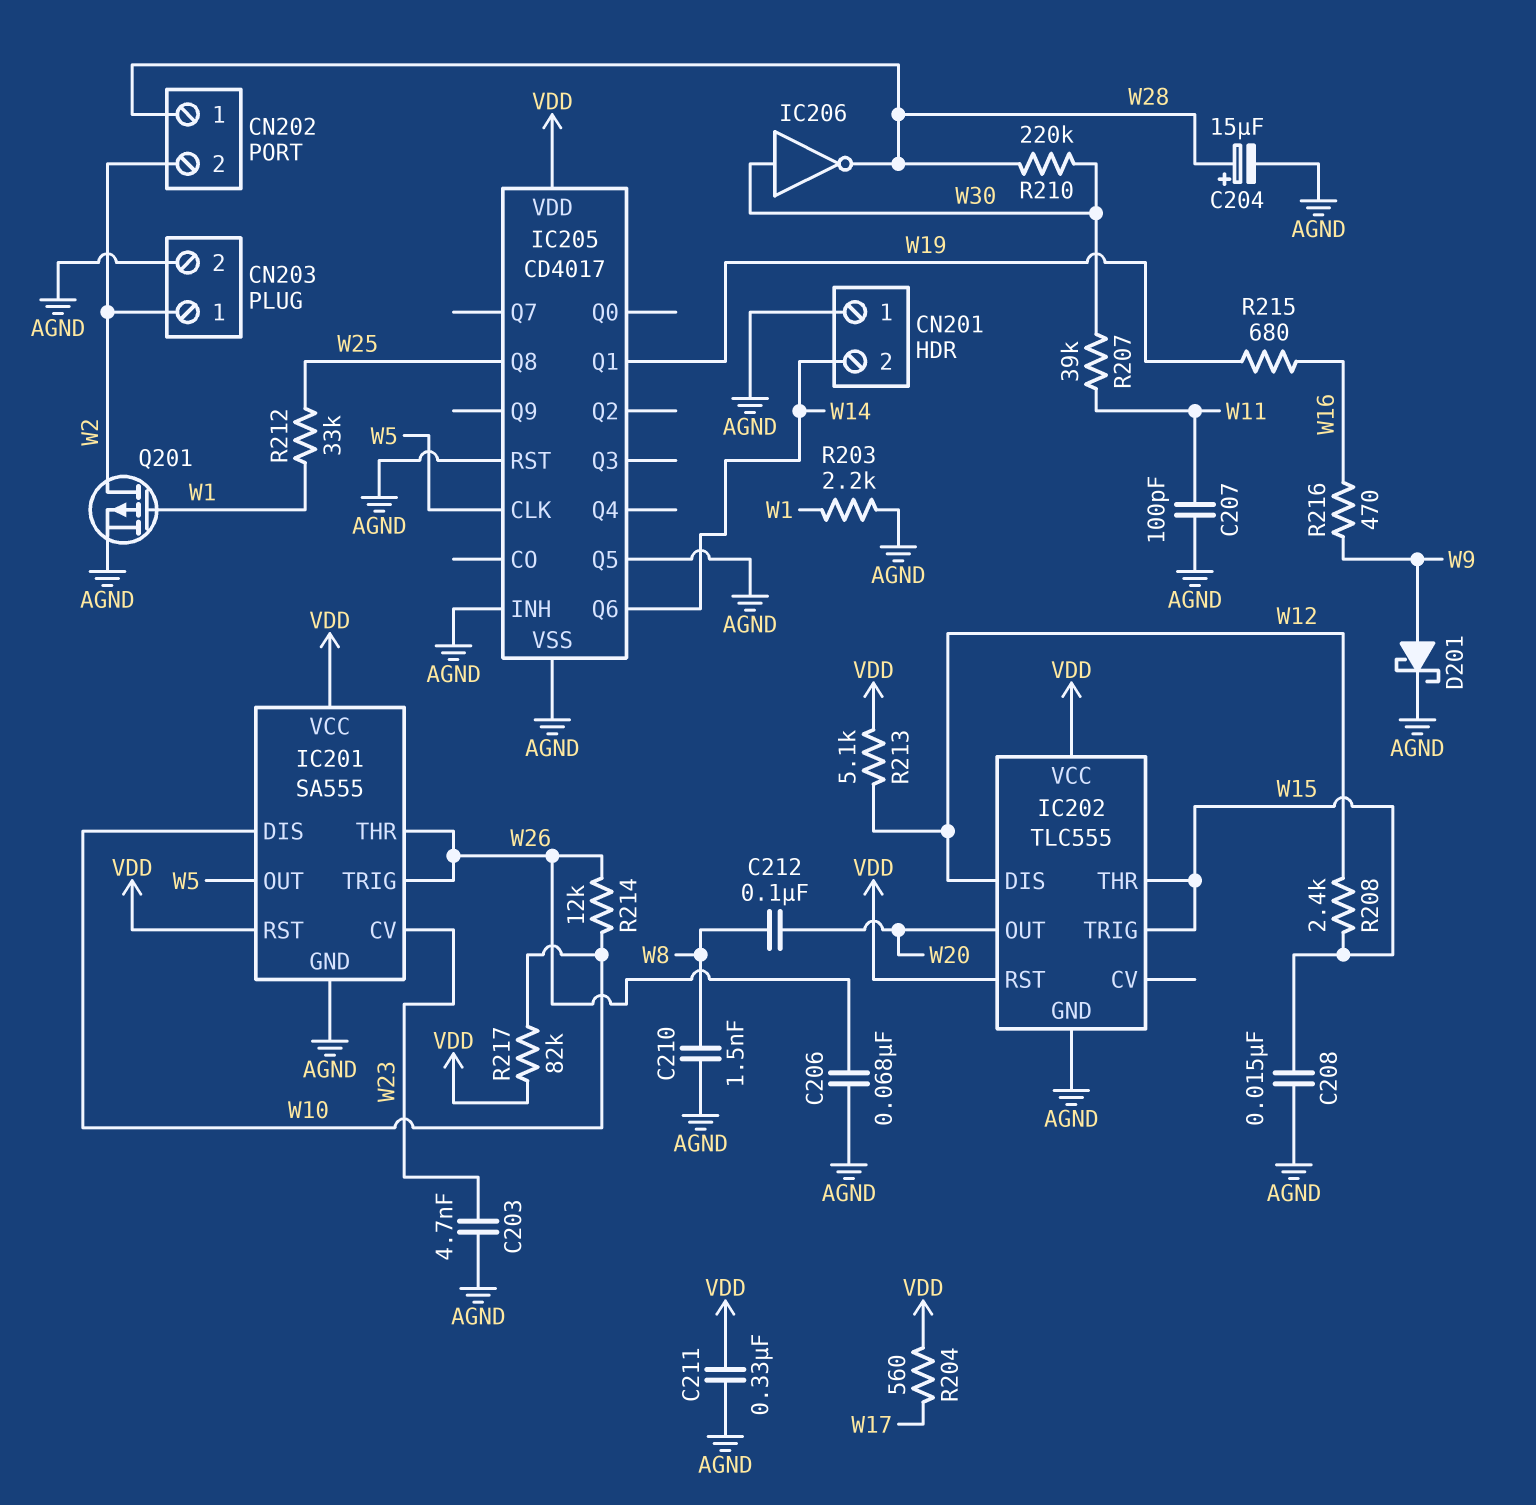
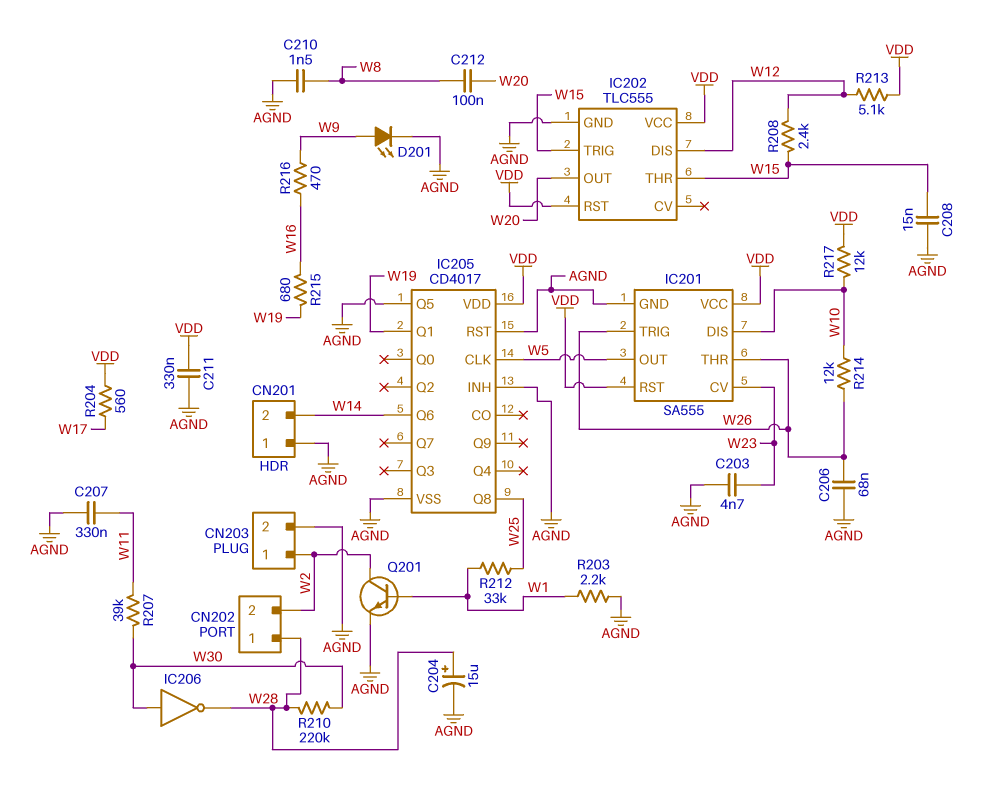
C207: 100pF (AGND, W11) -> 330nF (AGND, W11)
D201: schottky (A W9, K AGND) -> LED (A W9, K AGND)
Q201: PMOS (G W1, D W2, S AGND) -> NPN (B W1, C W2, E AGND)
R217: 82k (VDD, W10) -> 12k (VDD, W10)

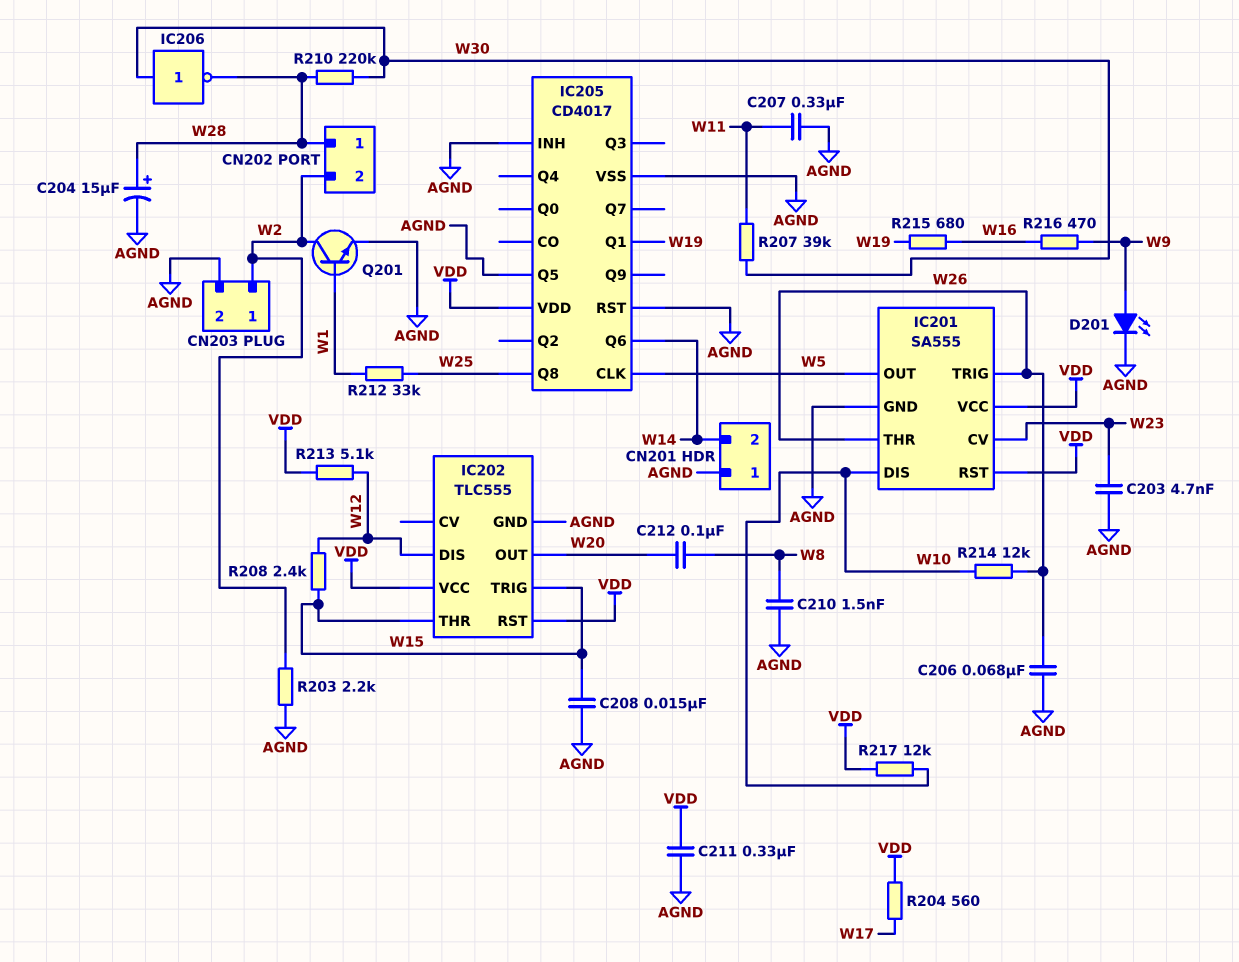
R203: 2.2k (AGND, W1) -> 2.2k (AGND, W2)

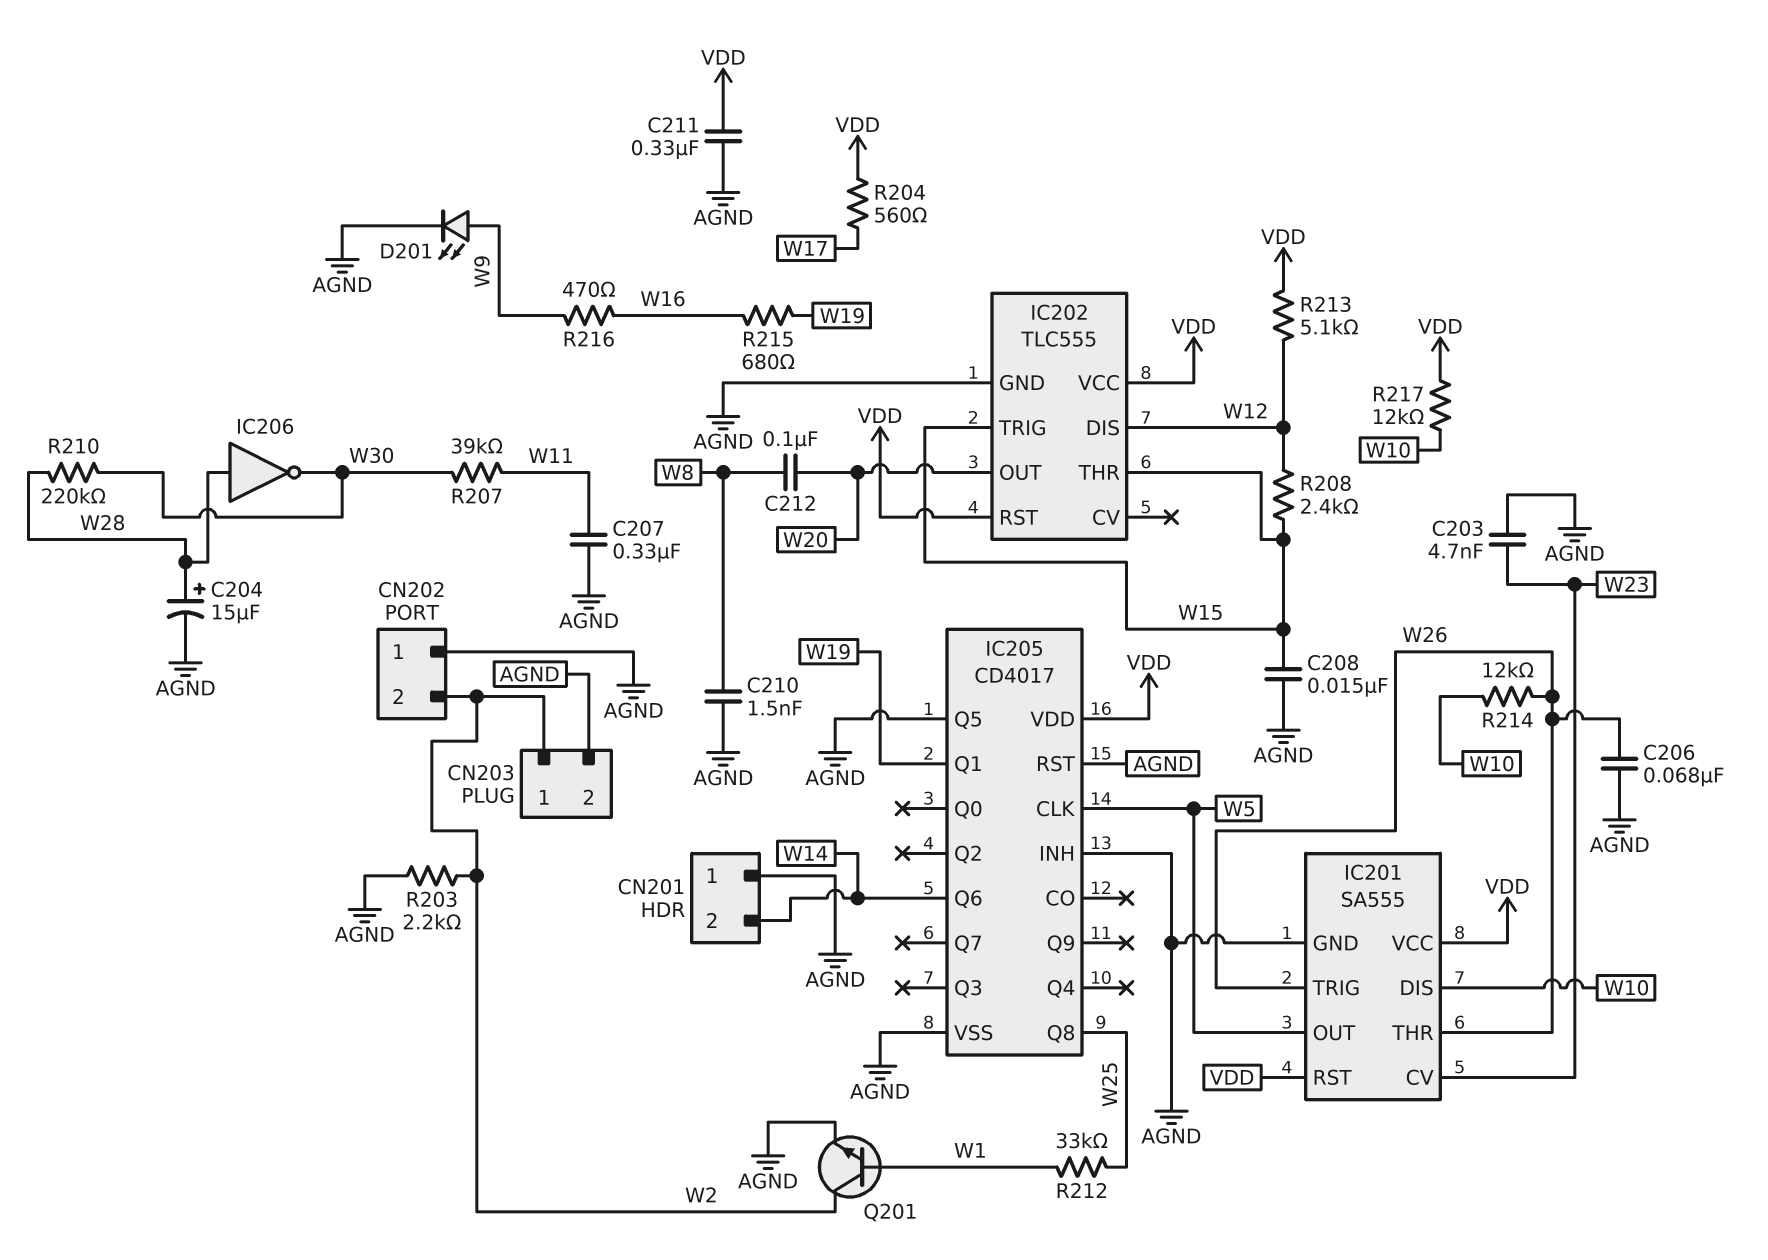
CN202 pin 1: W28 -> AGND
IC206: NOT (in W30, out W28) -> NOT (in W28, out W30)

